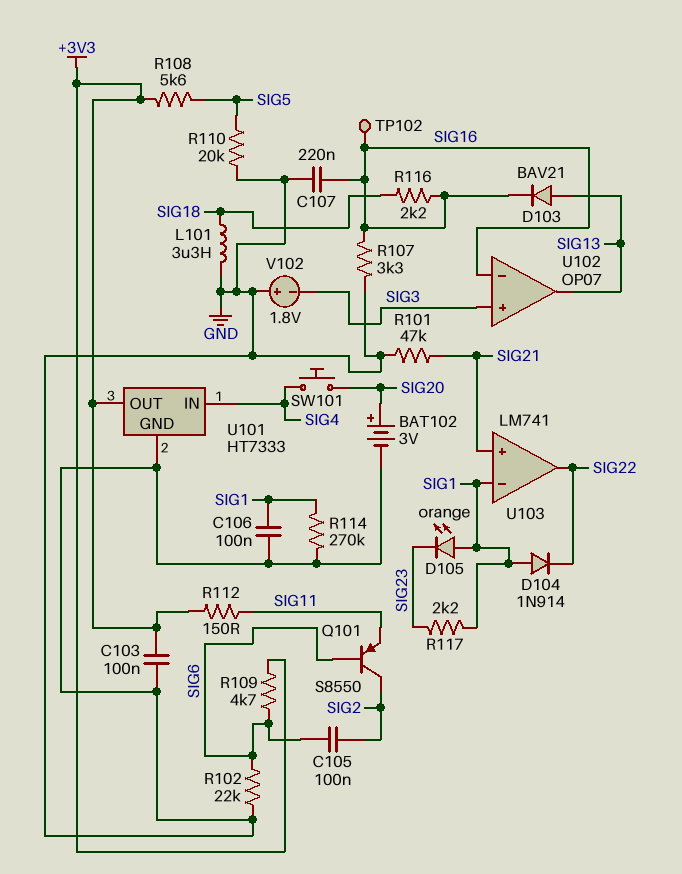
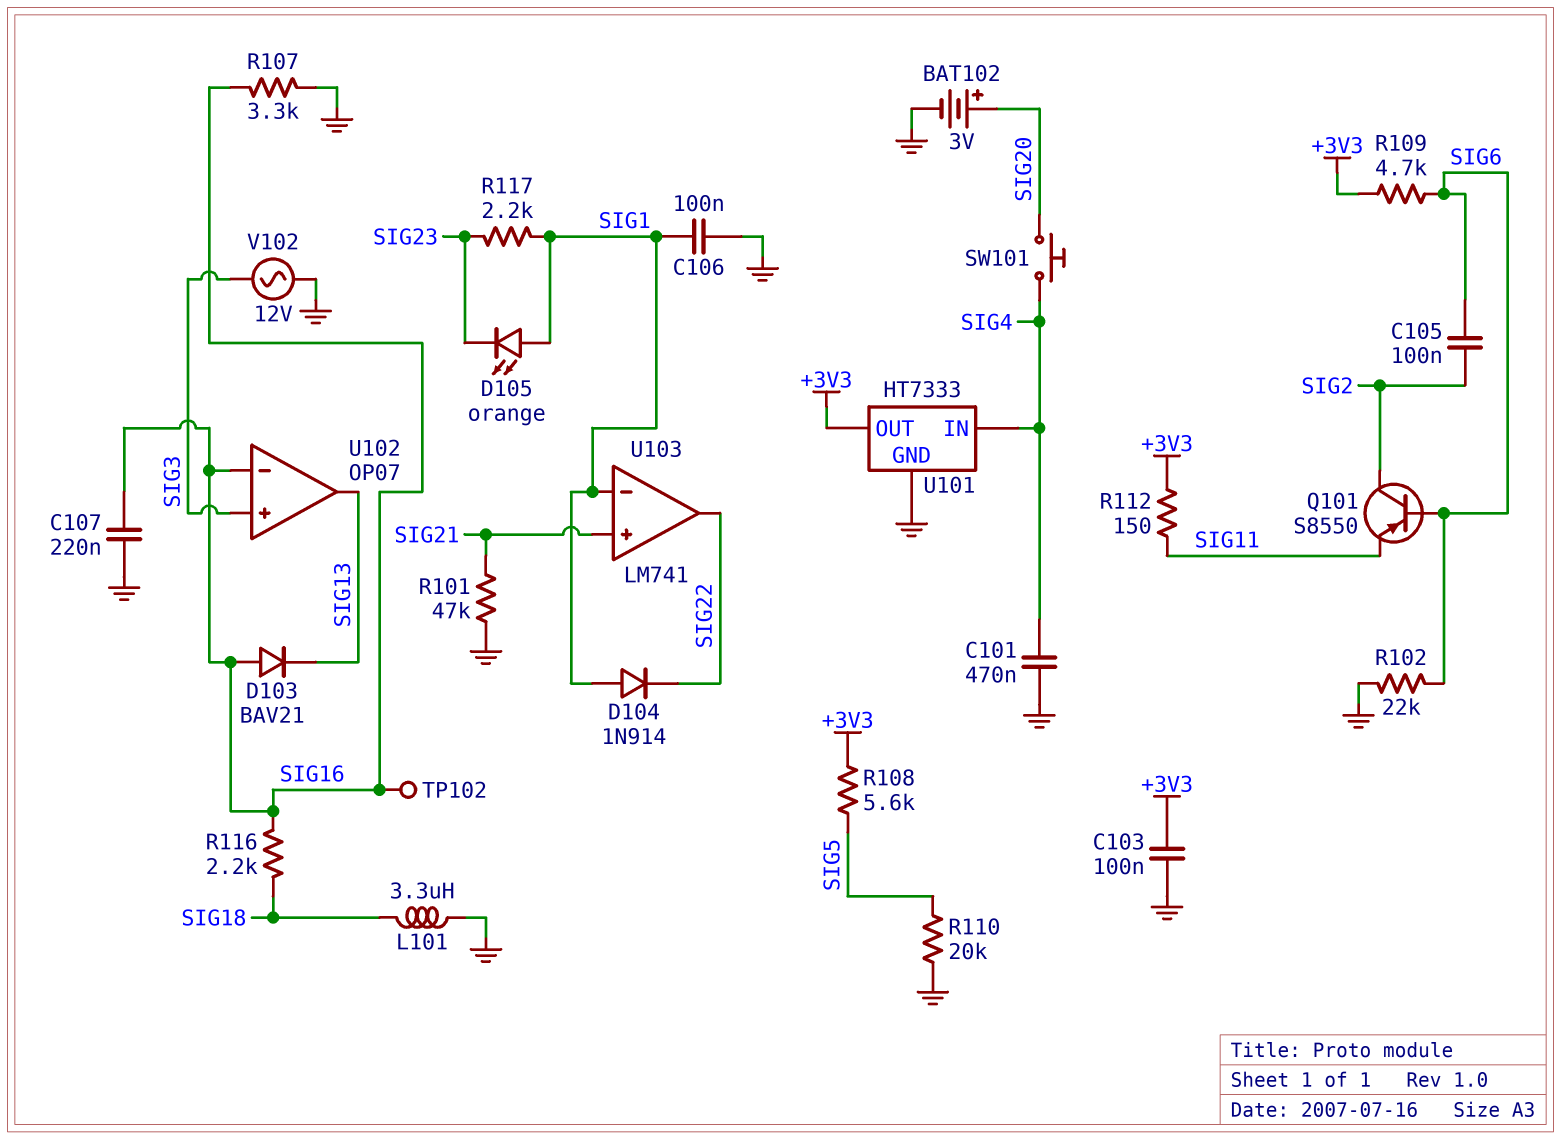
C101: none -> 470nF (GND, SIG4)
D103: diode BAV21 (A SIG13, K SIG16) -> diode BAV21 (A SIG16, K SIG13)
R114: 270k (GND, SIG1) -> none
V102: 1.8V (plus GND, minus SIG3) -> AC 12V (GND, SIG3)

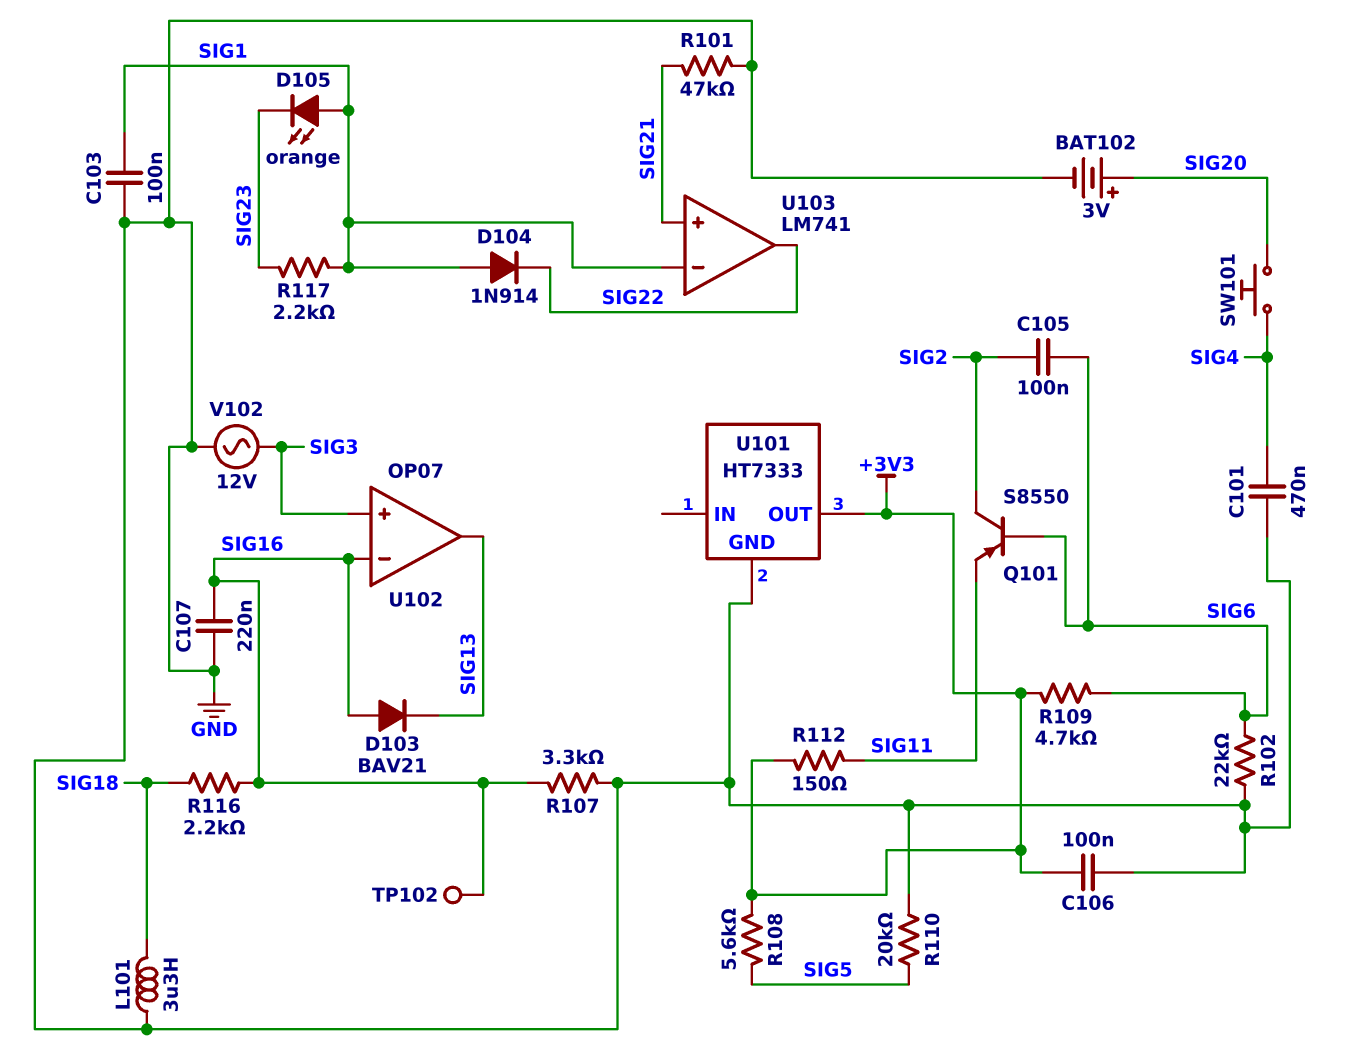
C103: 100nF (+3V3, GND) -> 100nF (GND, SIG1)
C106: 100nF (GND, SIG1) -> 100nF (+3V3, GND)
U101 pin IN: SIG4 -> none

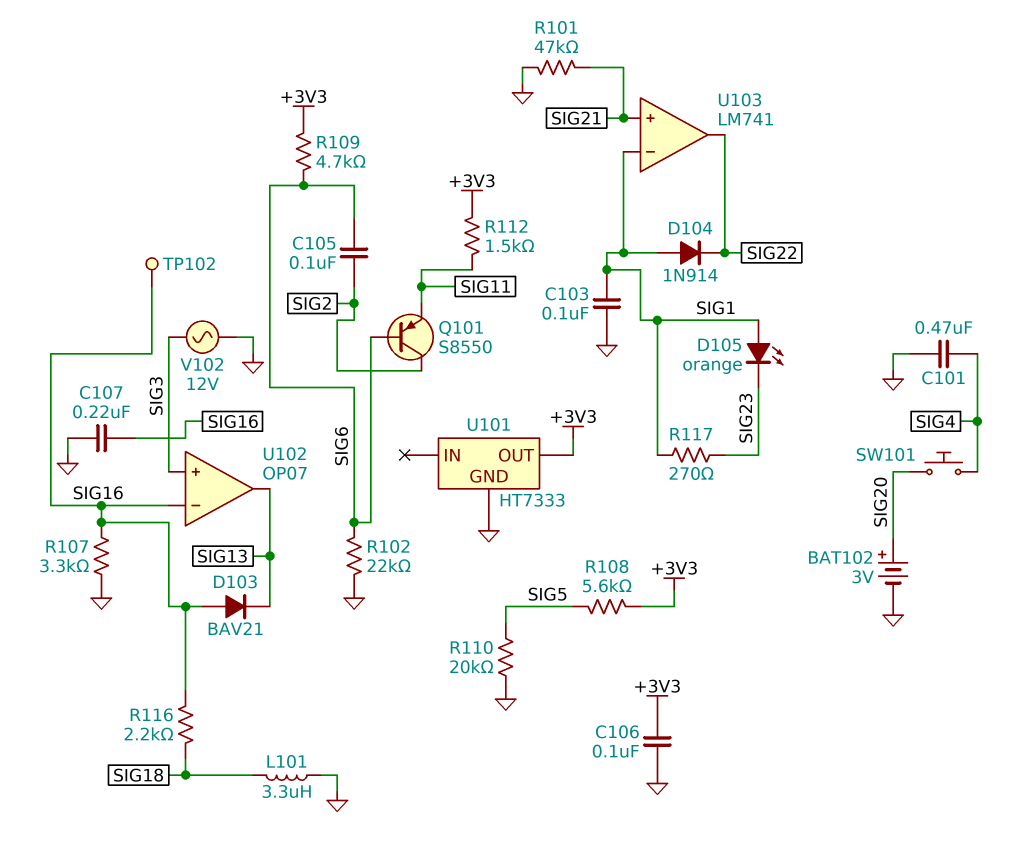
R112: 150 (+3V3, SIG11) -> 1.5k (+3V3, SIG11)
R117: 2.2k (SIG1, SIG23) -> 270 (SIG1, SIG23)

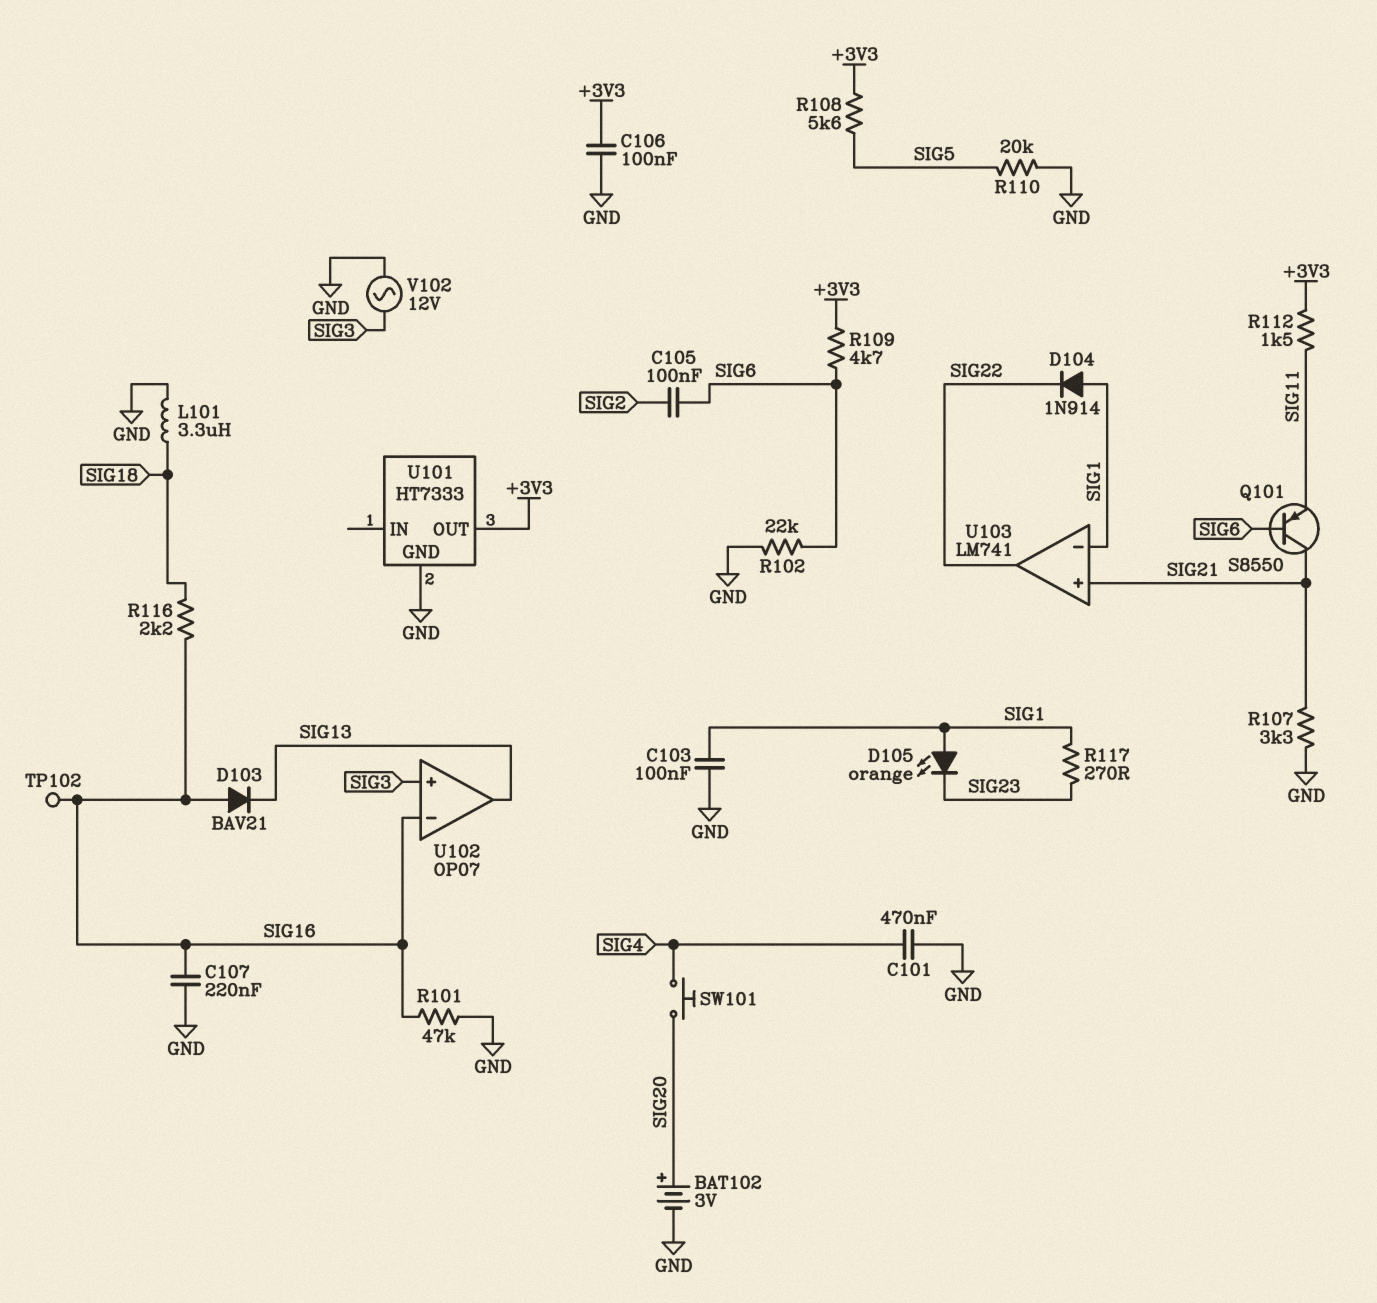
Q101: PNP S8550 (B SIG6, C SIG2, E SIG11) -> PNP S8550 (B SIG6, C SIG21, E SIG11)
R101: 47k (GND, SIG21) -> 47k (GND, SIG16)
R107: 3.3k (GND, SIG16) -> 3.3k (GND, SIG21)

